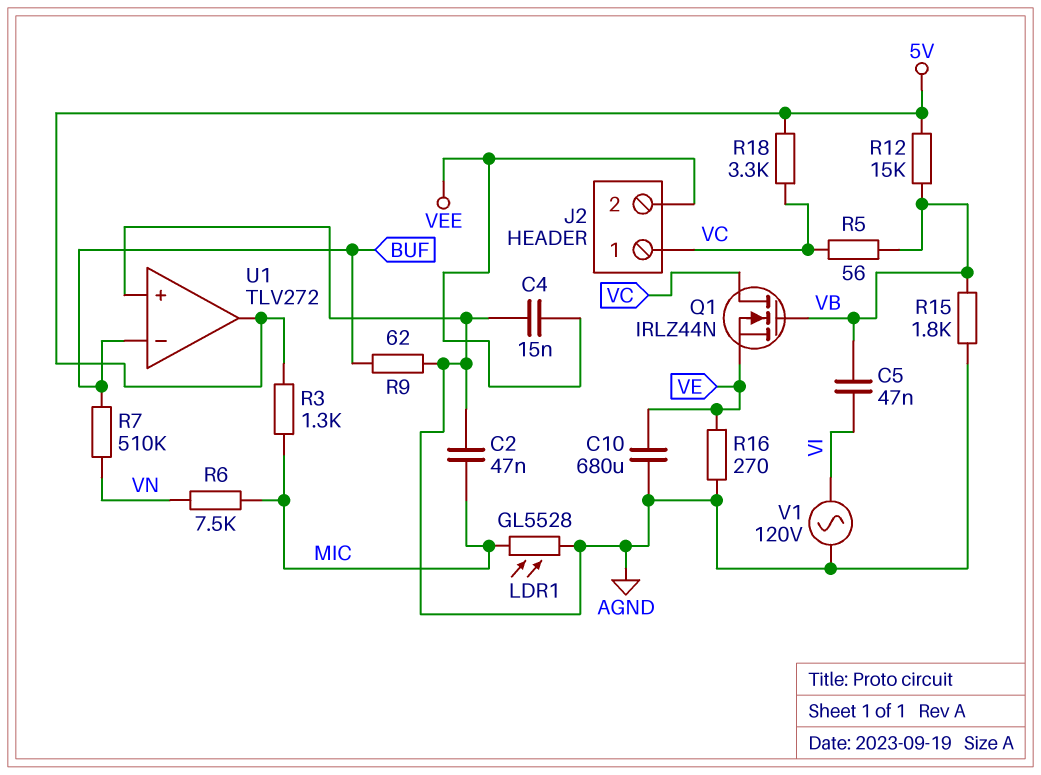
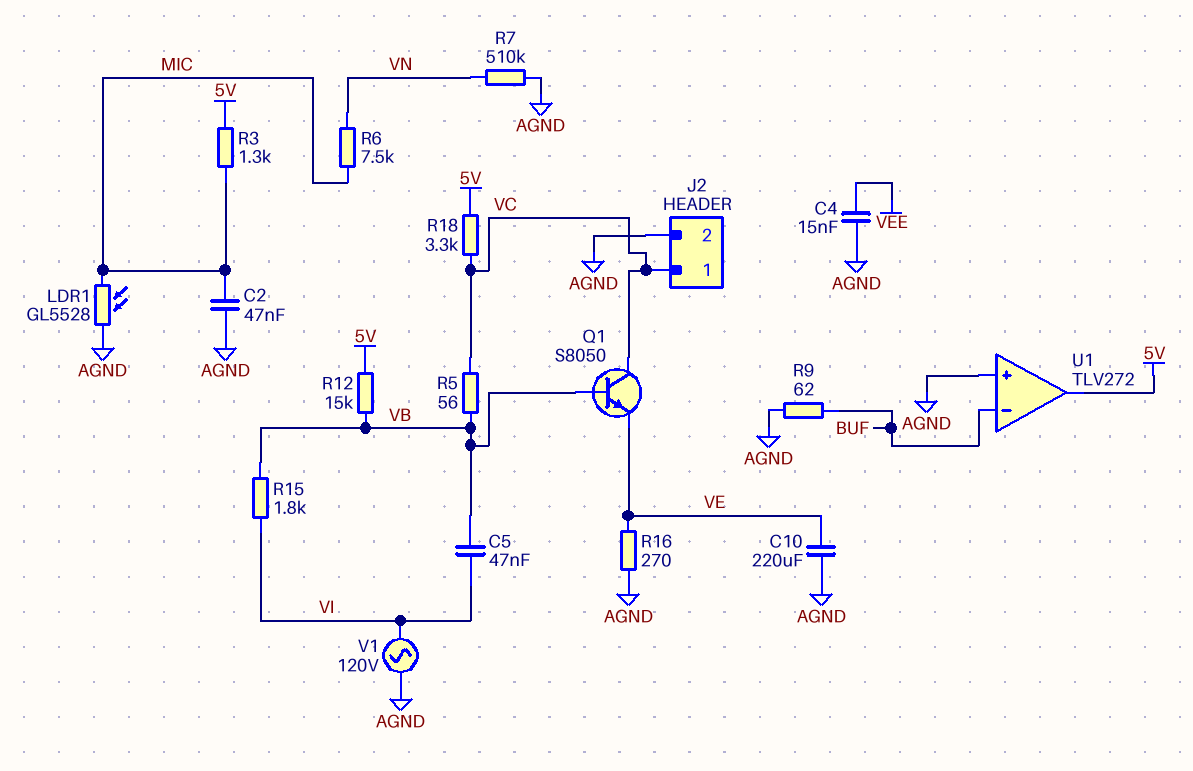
C10: 680uF (AGND, VE) -> 220uF (AGND, VE)
J2 pin 2: VEE -> AGND
Q1: NMOS IRLZ44N (G VB, D VC, S VE) -> NPN S8050 (B VB, C VC, E VE)
R7: 510k (BUF, VN) -> 510k (AGND, VN)
R15: 1.8k (AGND, VB) -> 1.8k (VB, VI)

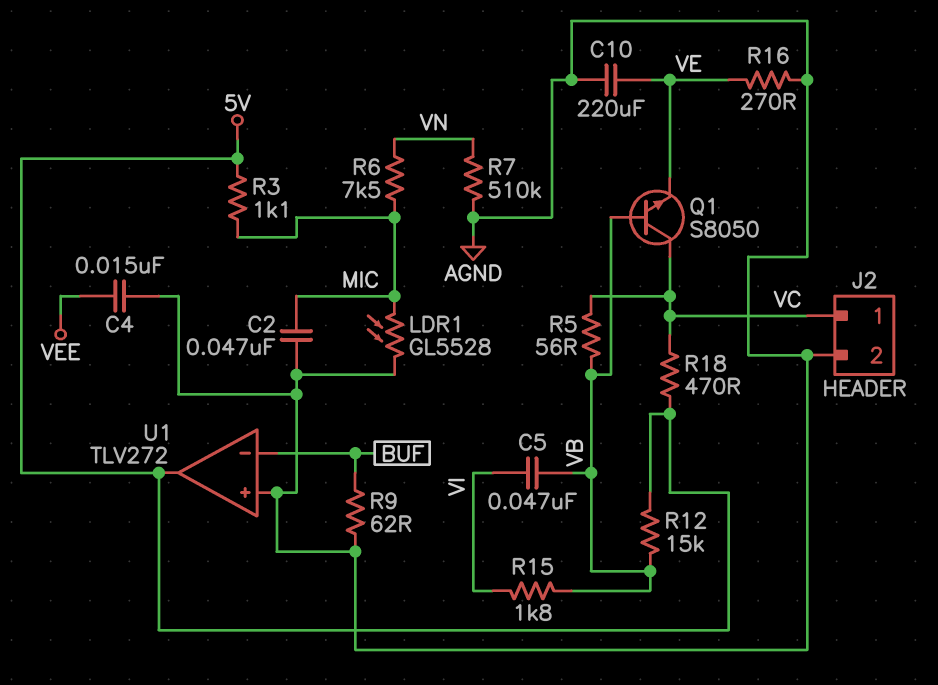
R3: 1.3k (5V, MIC) -> 1.1k (5V, MIC)
R18: 3.3k (5V, VC) -> 470 (5V, VC)
V1: AC 120V (AGND, VI) -> none

